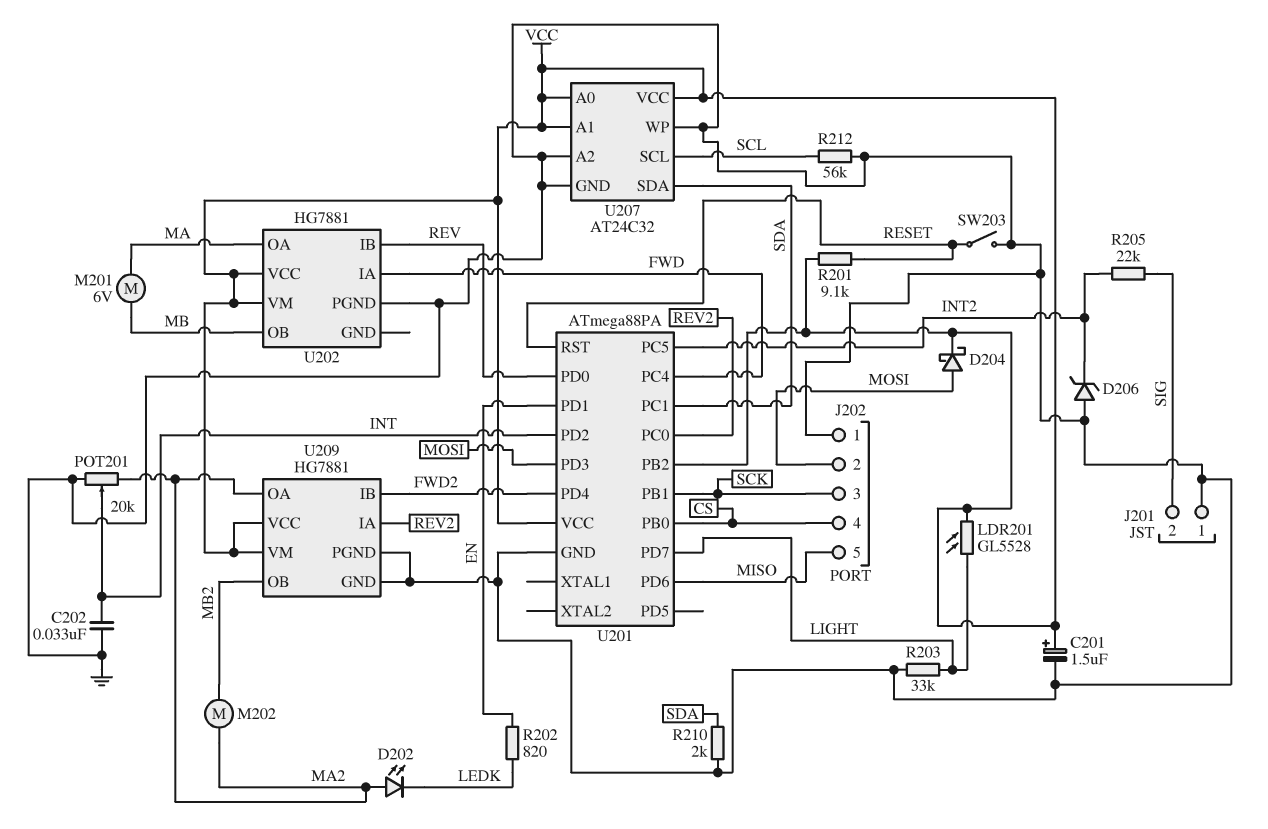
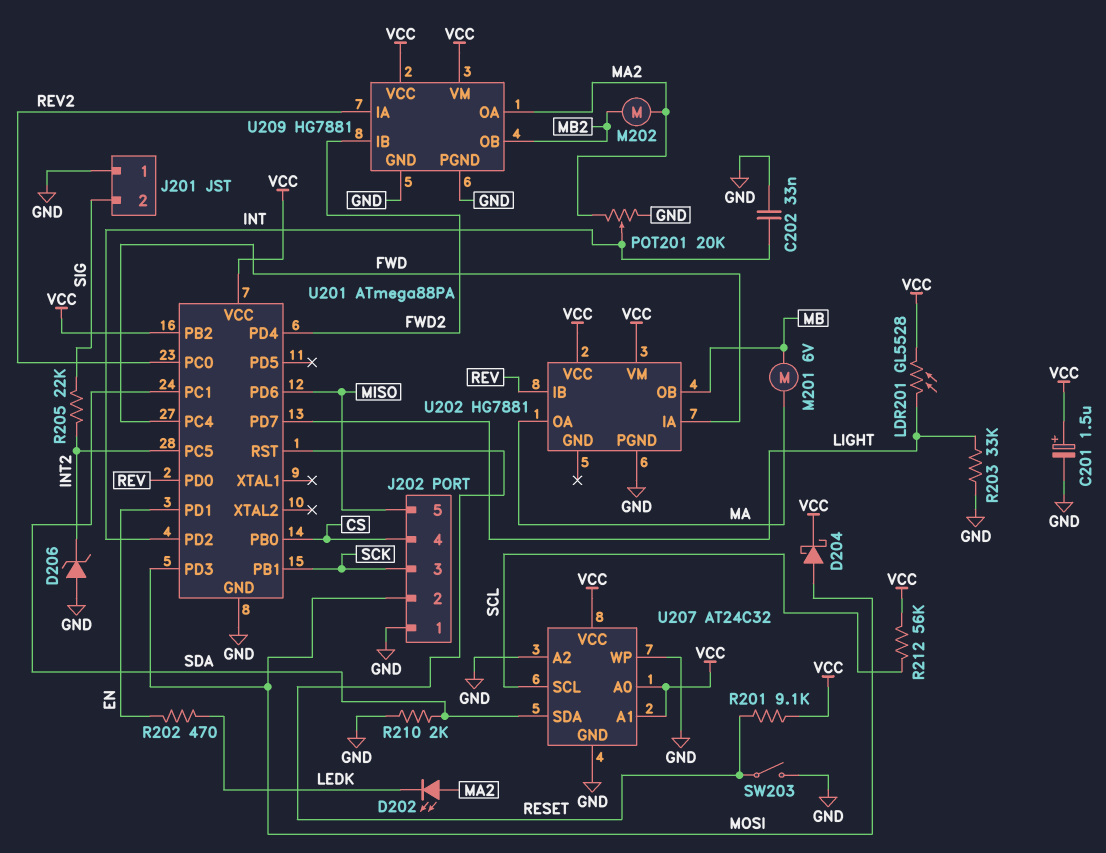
R202: 820 (EN, LEDK) -> 470 (EN, LEDK)
R212: 56k (GND, SCL) -> 56k (SCL, VCC)

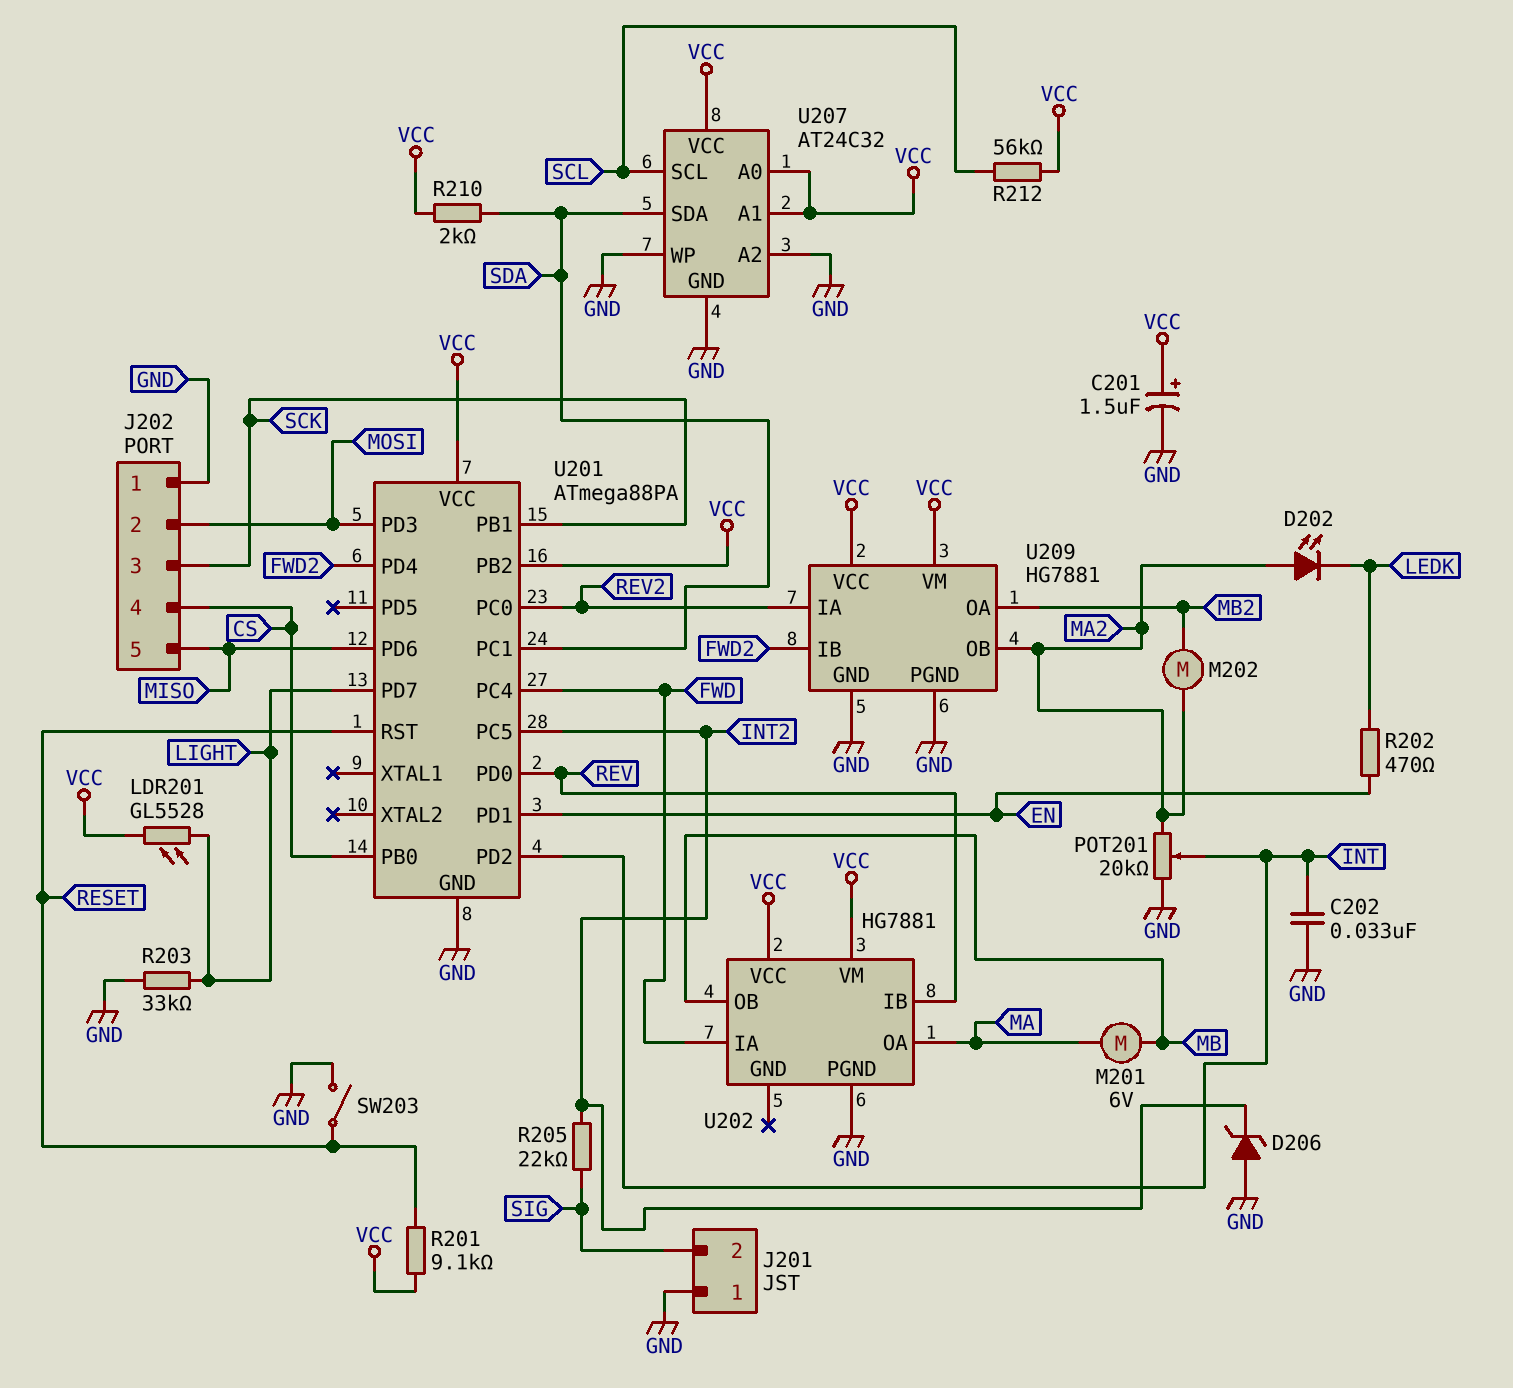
D204: schottky (A MOSI, K VCC) -> none
R210: 2k (GND, SDA) -> 2k (SDA, VCC)
U209 pin OA: MA2 -> MB2
U209 pin OB: MB2 -> MA2

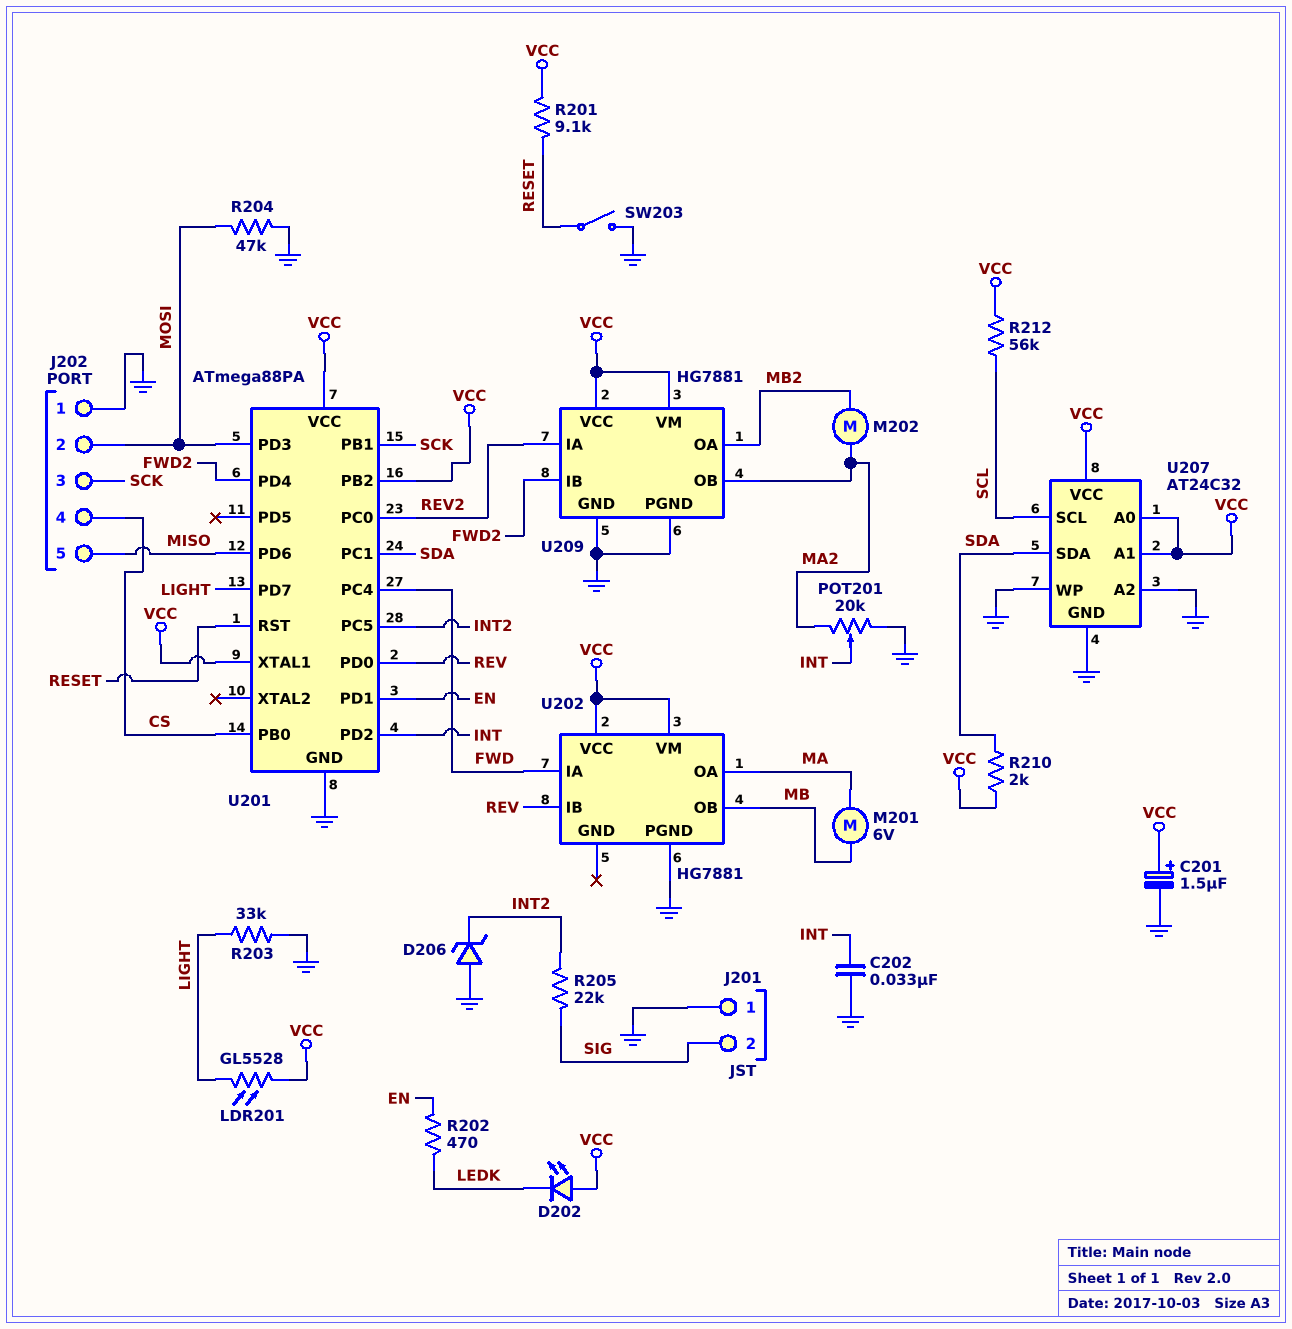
D202: LED (A MA2, K LEDK) -> LED (A VCC, K LEDK)
R204: none -> 47k (GND, MOSI)
U201 pin XTAL1: none -> VCC

